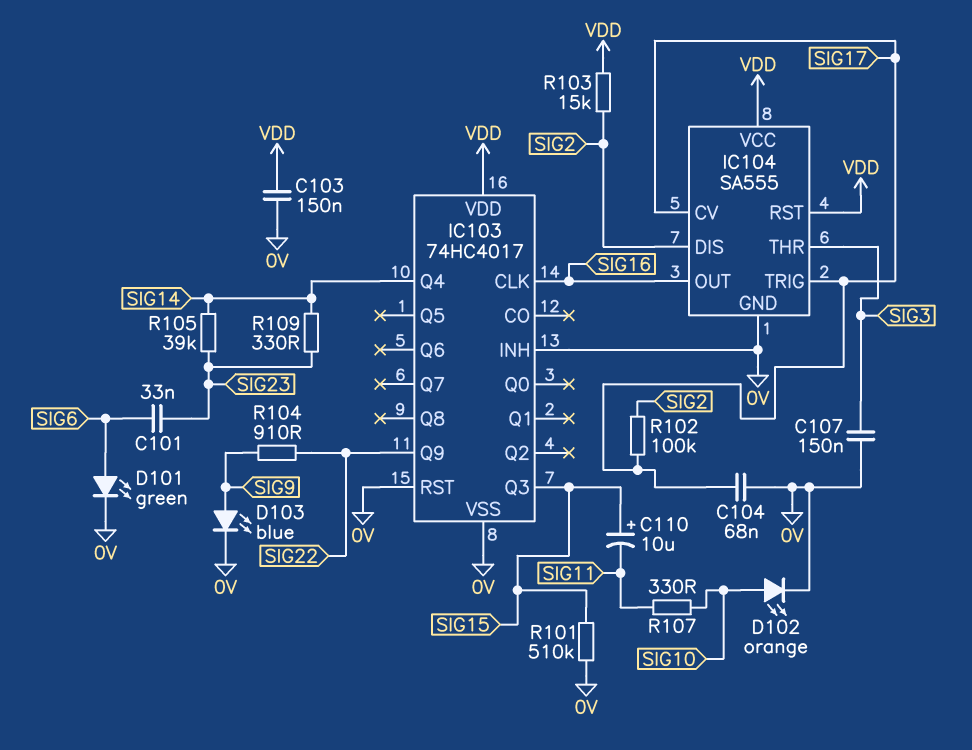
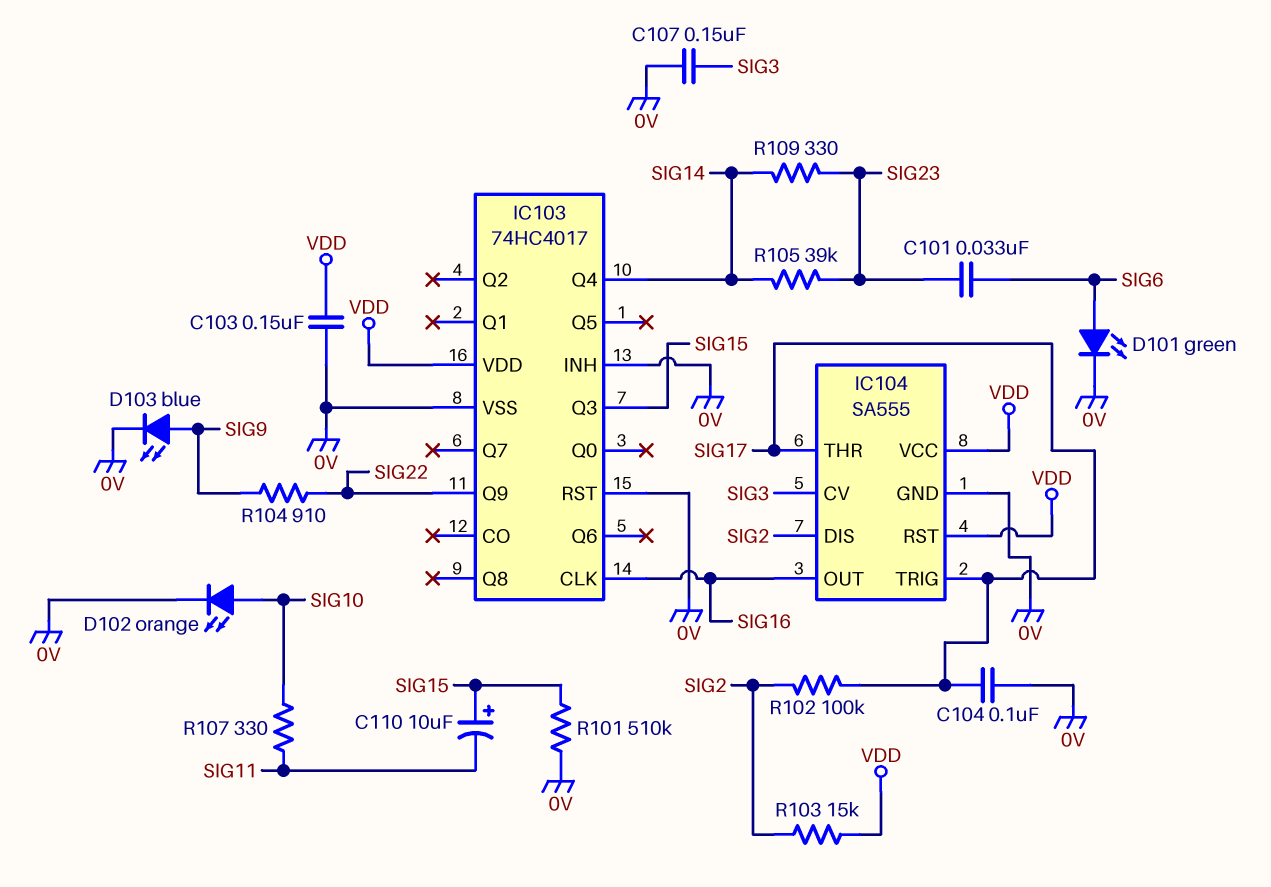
C104: 68nF (0V, SIG17) -> 100nF (0V, SIG17)
IC104 pin CV: SIG17 -> SIG3
IC104 pin THR: SIG3 -> SIG17

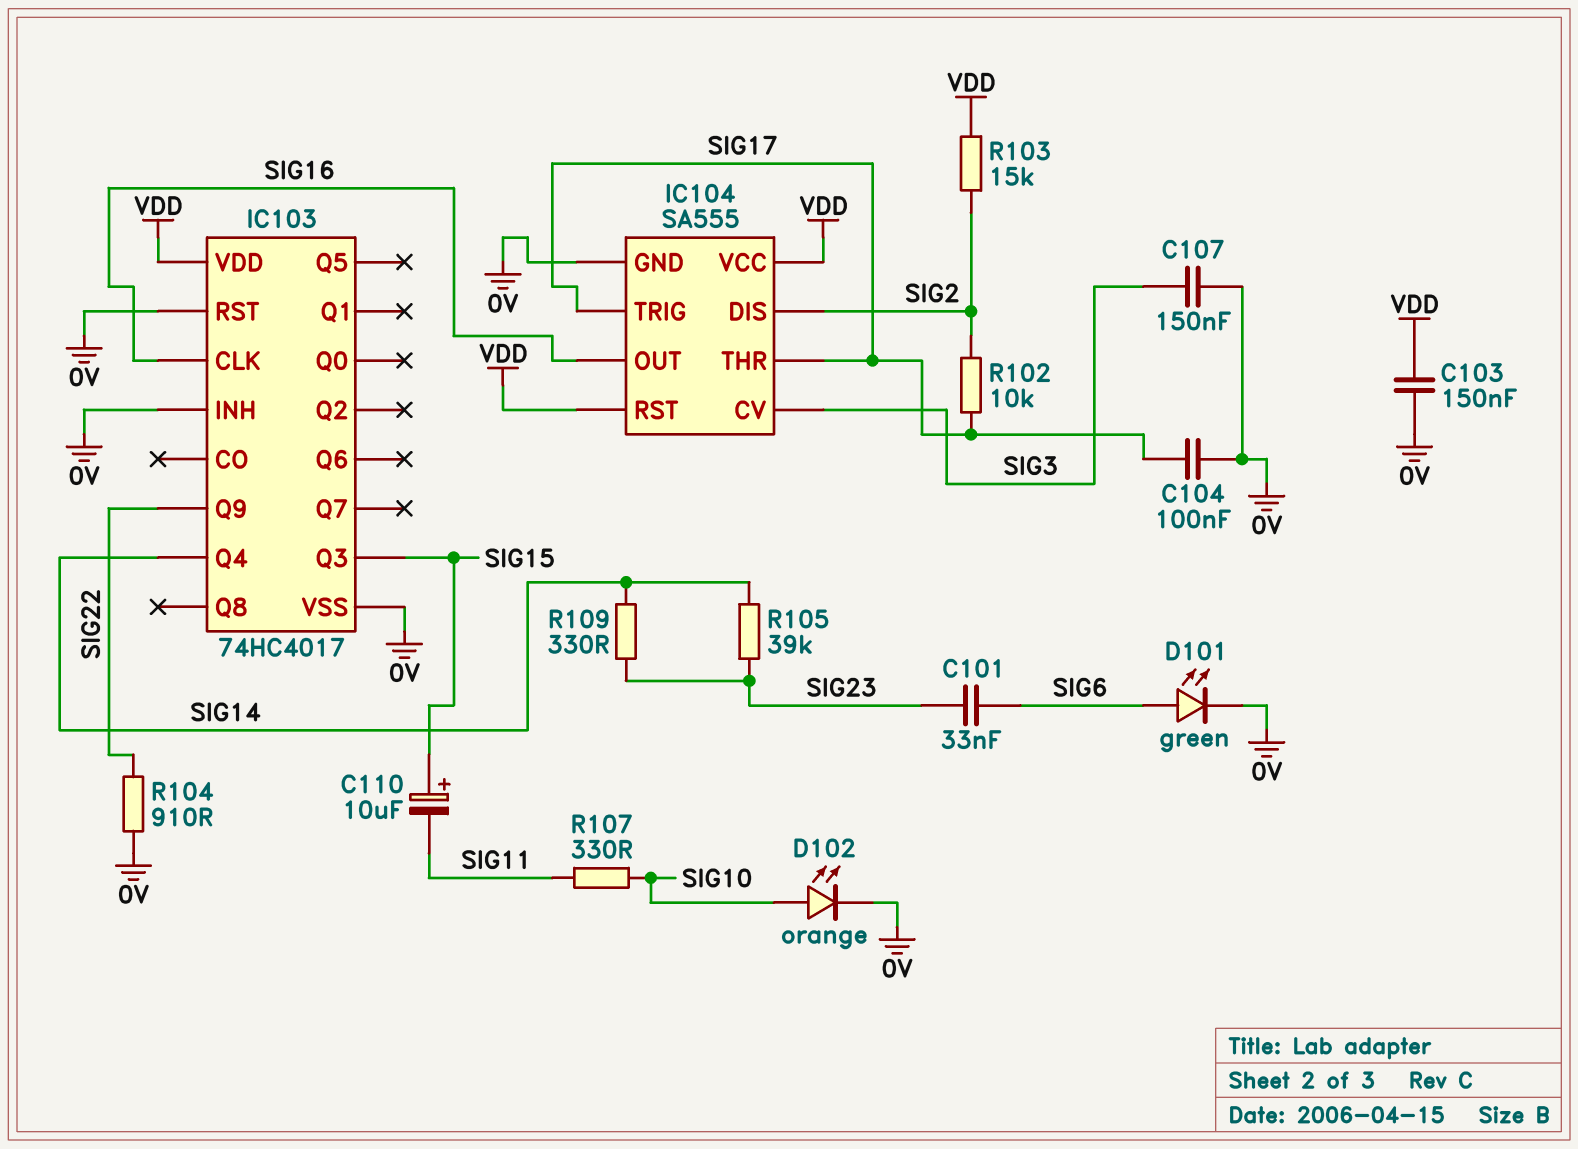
D103: LED blue (A SIG9, K 0V) -> none
R101: 510k (0V, SIG15) -> none
R102: 100k (SIG2, SIG17) -> 10k (SIG2, SIG17)
R104: 910 (SIG9, SIG22) -> 910 (0V, SIG22)

